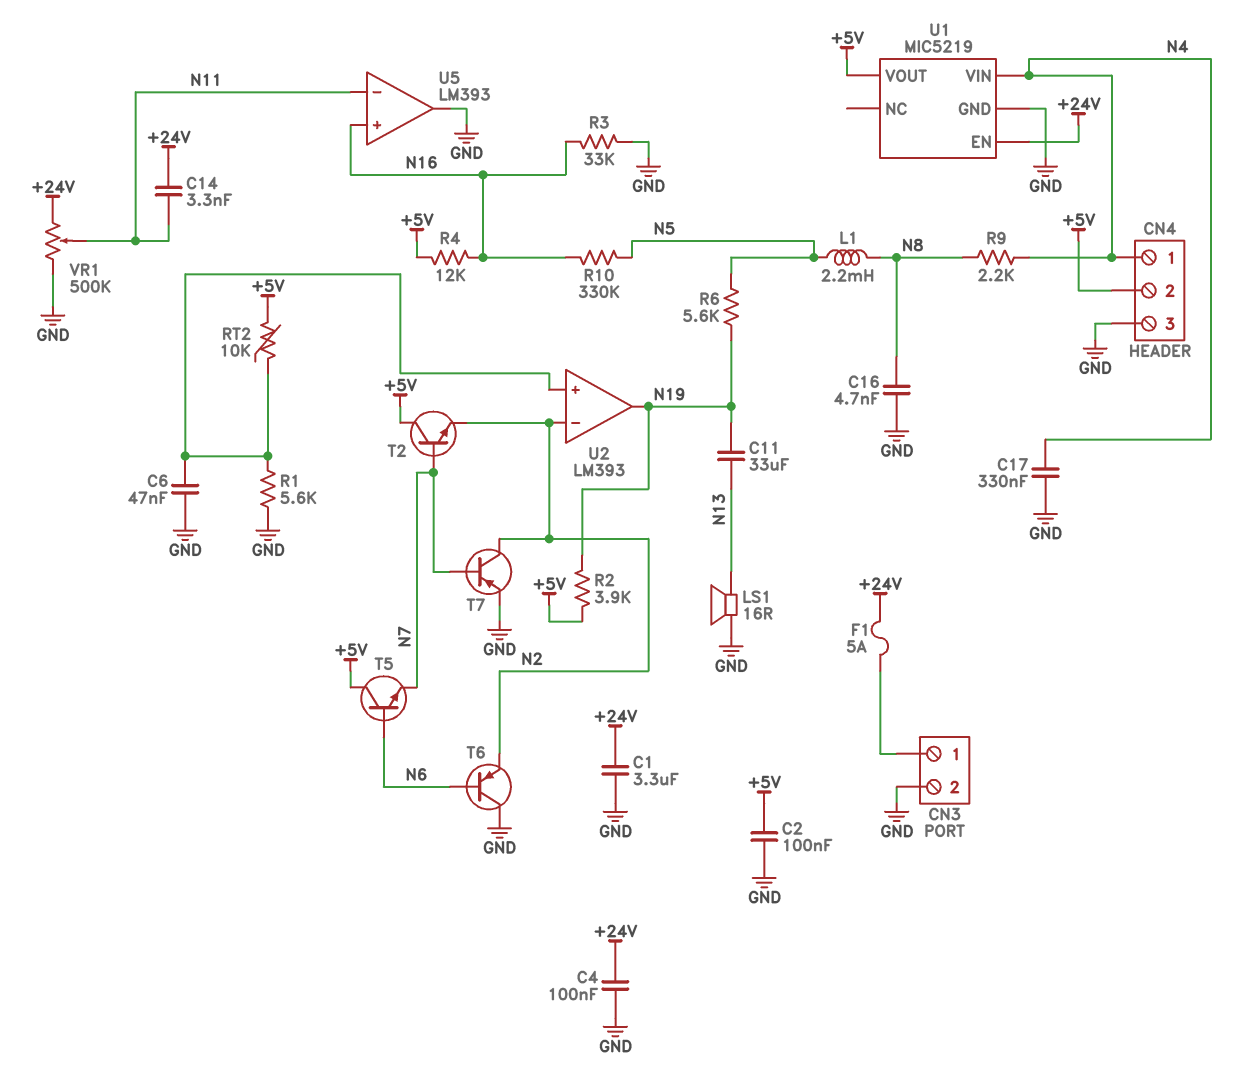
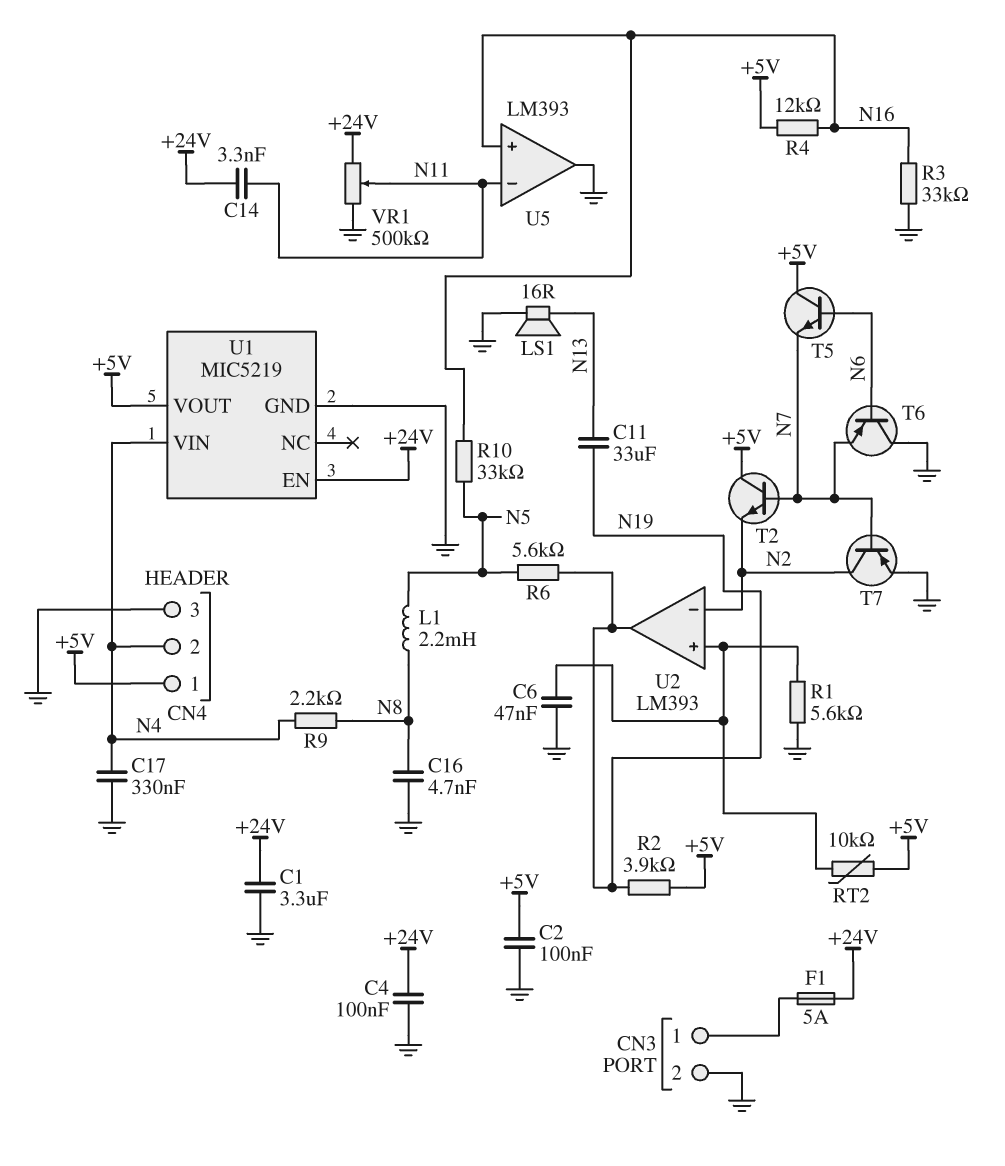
CN4 pin 1: N4 -> +5V
CN4 pin 2: +5V -> N4
R10: 330k (N5, N16) -> 33k (N5, N16)
T6: PNP (B N6, C GND, E N2) -> PNP (B N6, C GND, E N7)

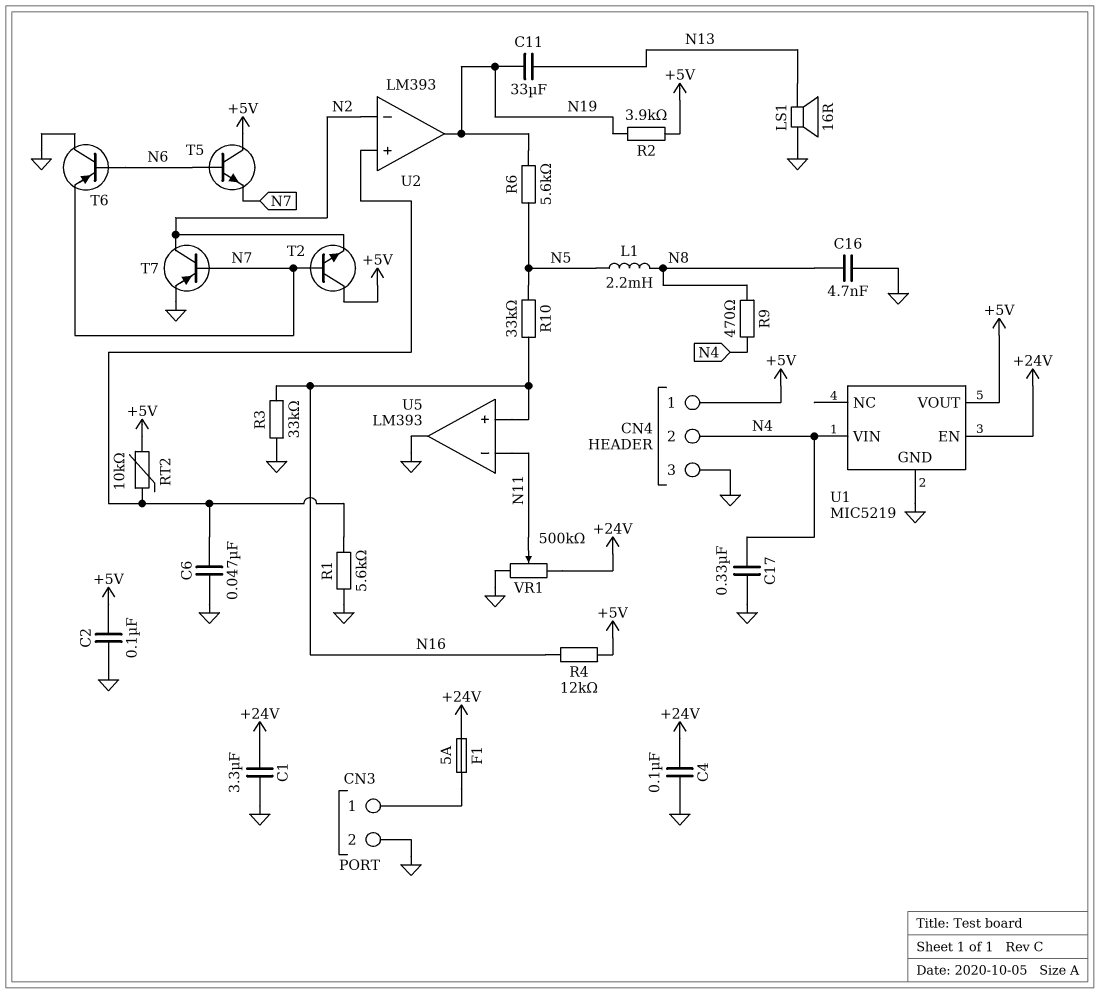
C14: 3.3nF (+24V, N11) -> none
R9: 2.2k (N4, N8) -> 470 (N4, N8)

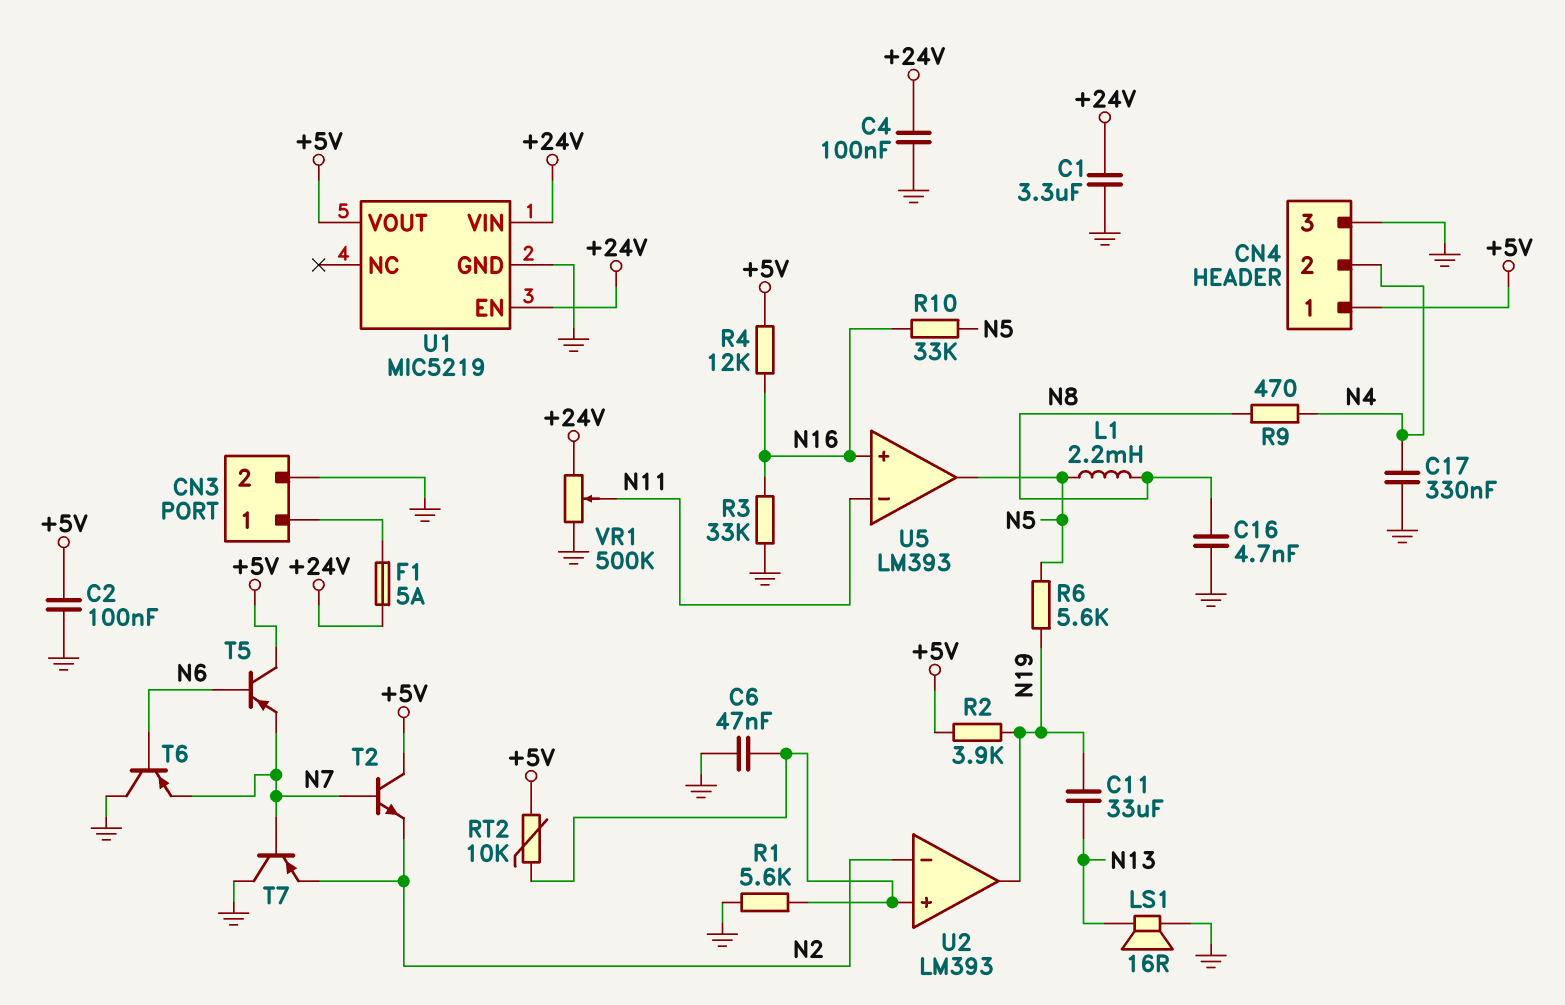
T5: NPN (B N6, C +5V, E N7) -> PNP (B N6, C +5V, E N7)
T7: PNP (B N7, C N2, E GND) -> PNP (B N7, C GND, E N2)
U1 pin VIN: N4 -> +24V
U5 pin out: GND -> N5

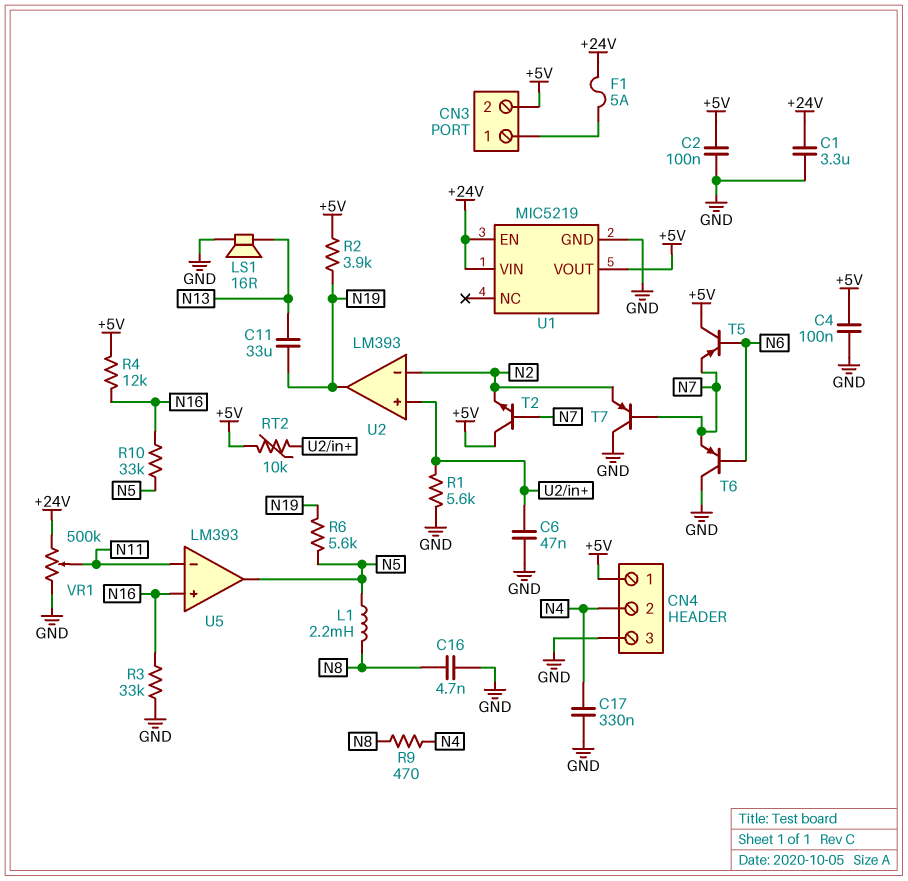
C4: 100nF (+24V, GND) -> 100nF (+5V, GND)
CN3 pin 2: GND -> +5V

